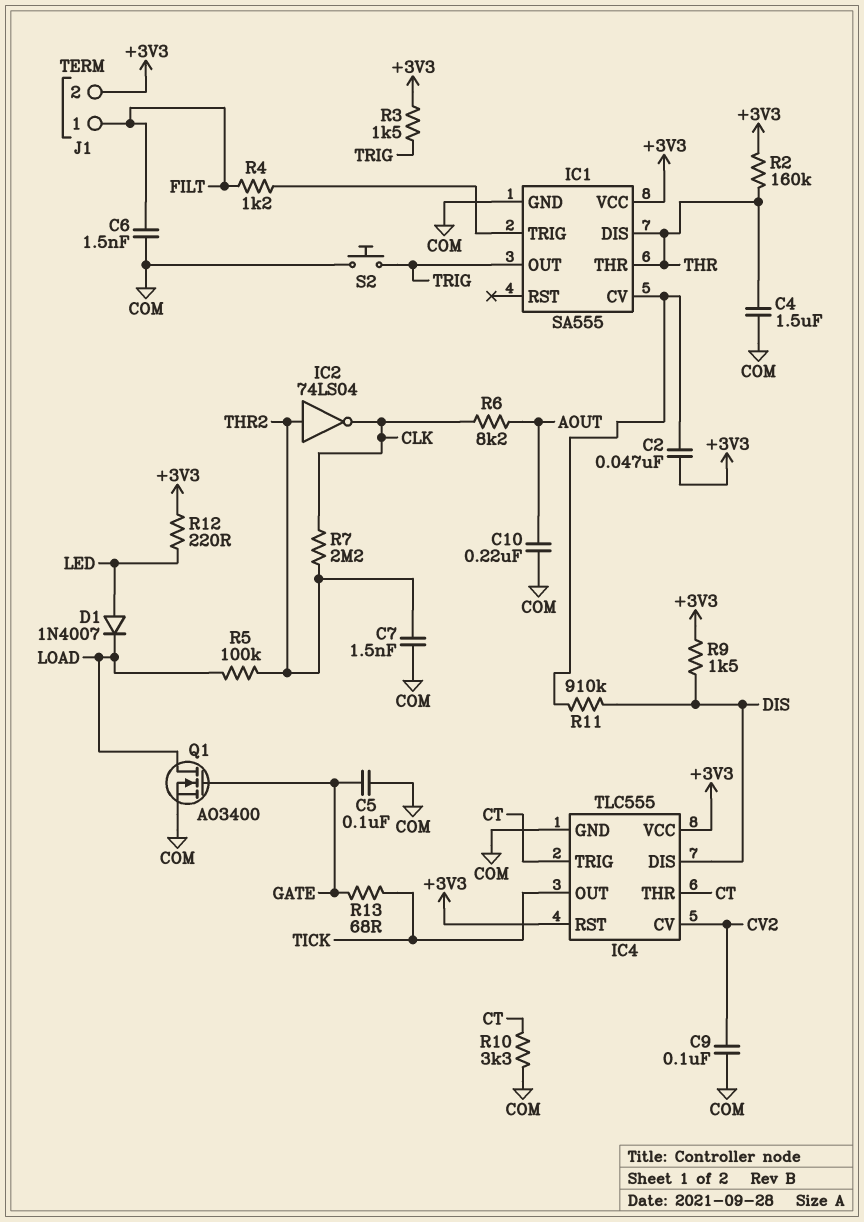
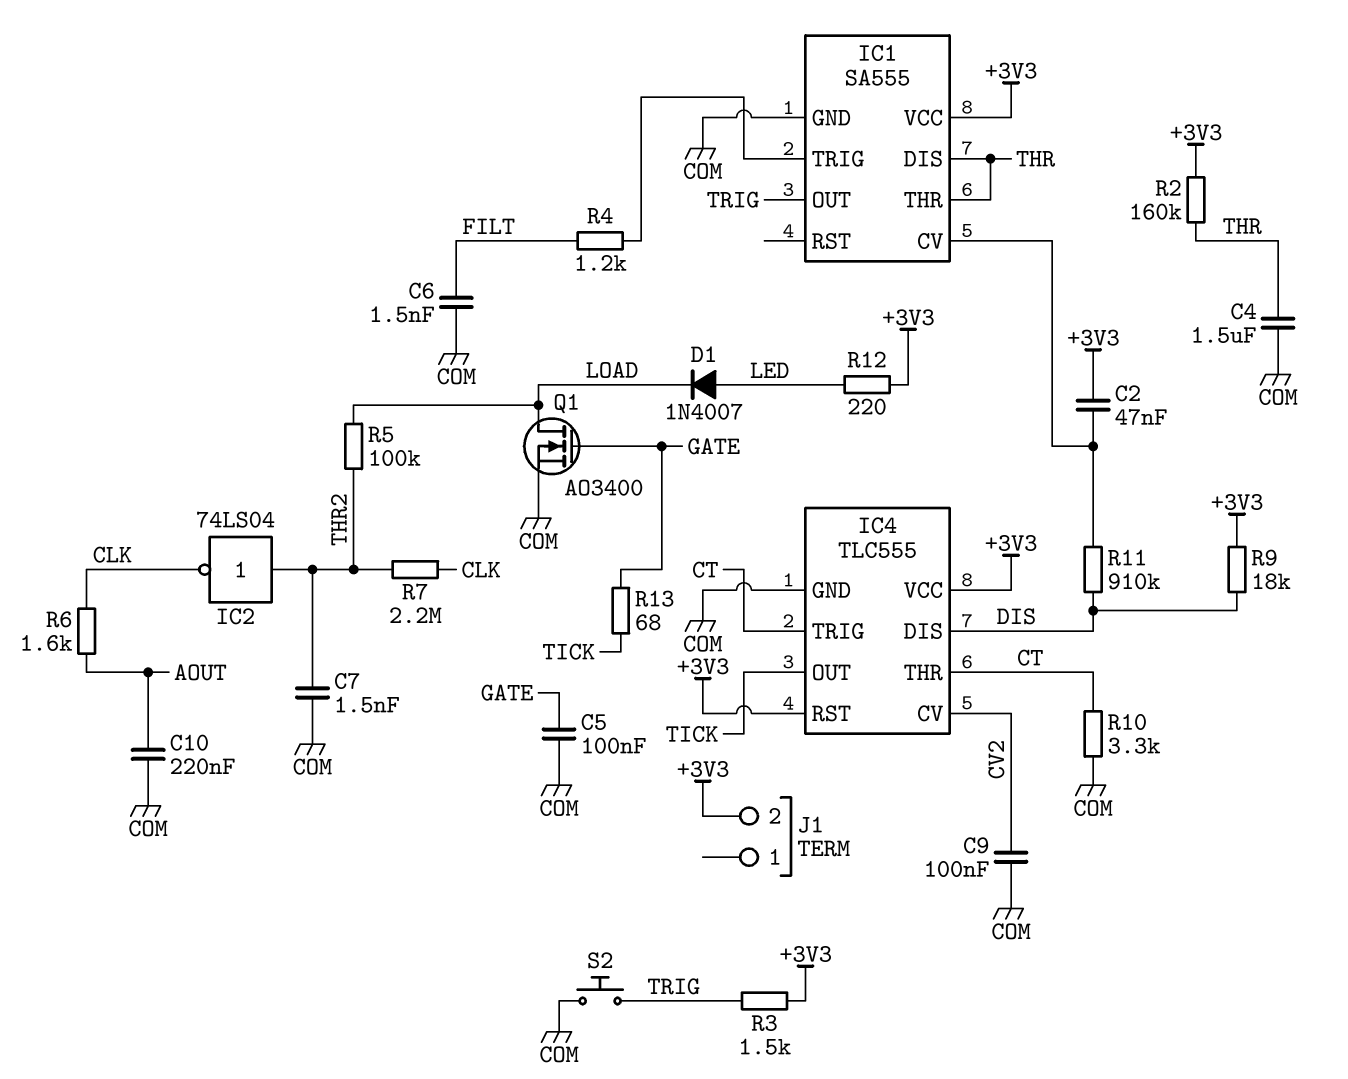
J1 pin 1: FILT -> none
R6: 8.2k (AOUT, CLK) -> 1.6k (AOUT, CLK)
R9: 1.5k (+3V3, DIS) -> 18k (+3V3, DIS)

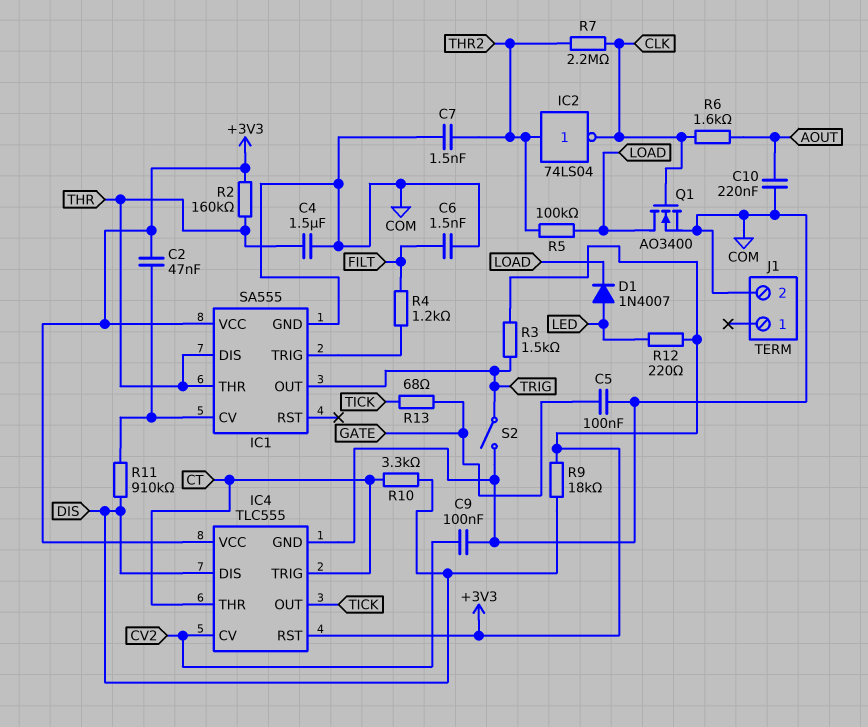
J1 pin 2: +3V3 -> COM
Q1: NMOS AO3400 (G GATE, D LOAD, S COM) -> NMOS AO3400 (G CLK, D LOAD, S COM)
R10: 3.3k (COM, CT) -> 3.3k (CT, DIS)
S2: button (COM, TRIG) -> switch (COM, TRIG)

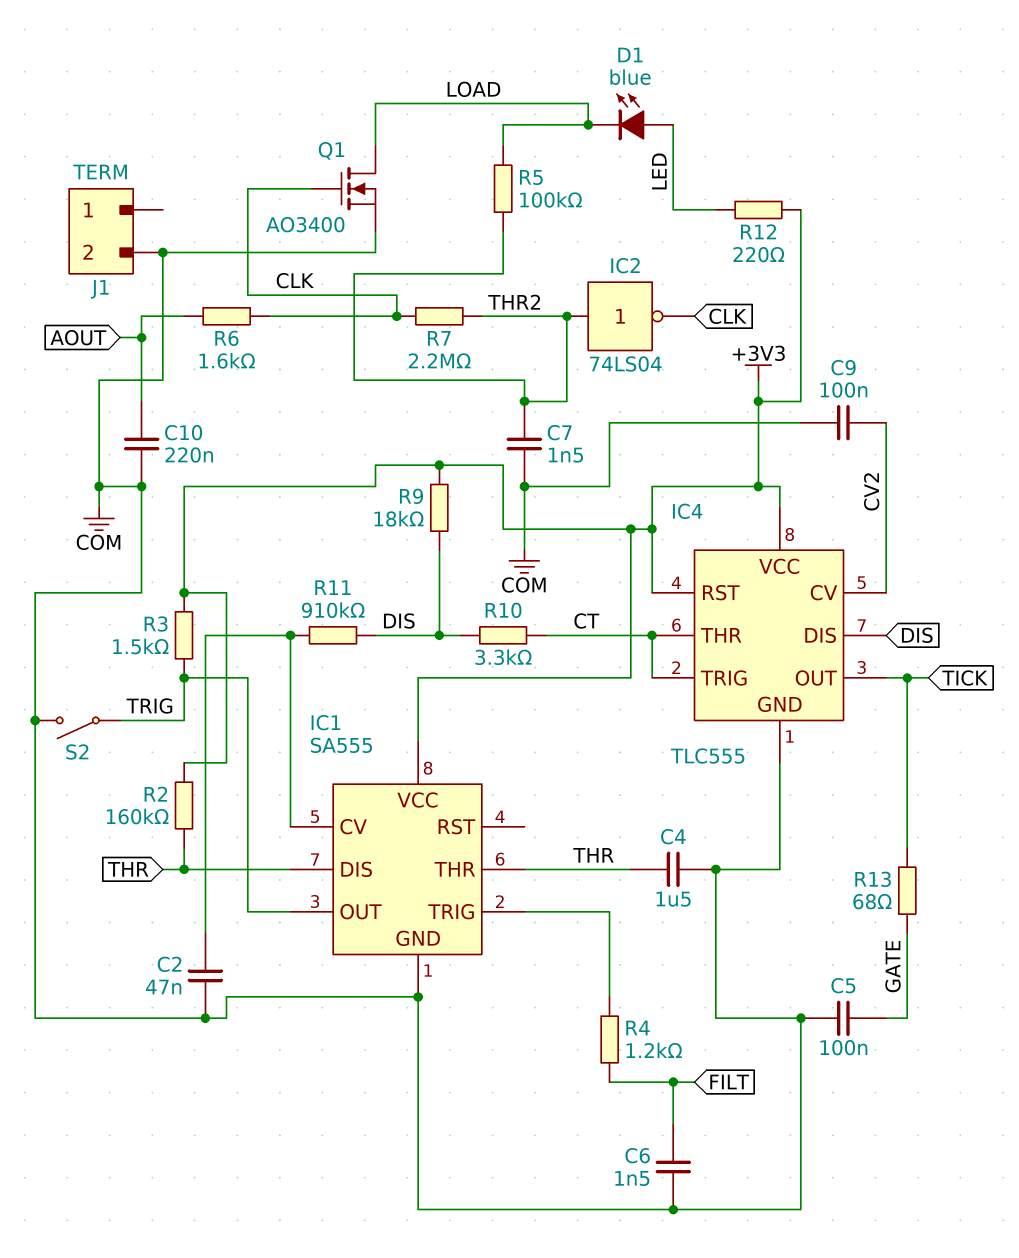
C2: 47nF (+3V3, IC1/CV) -> 47nF (COM, IC1/CV)
D1: diode 1N4007 (A LED, K LOAD) -> LED blue (A LED, K LOAD)

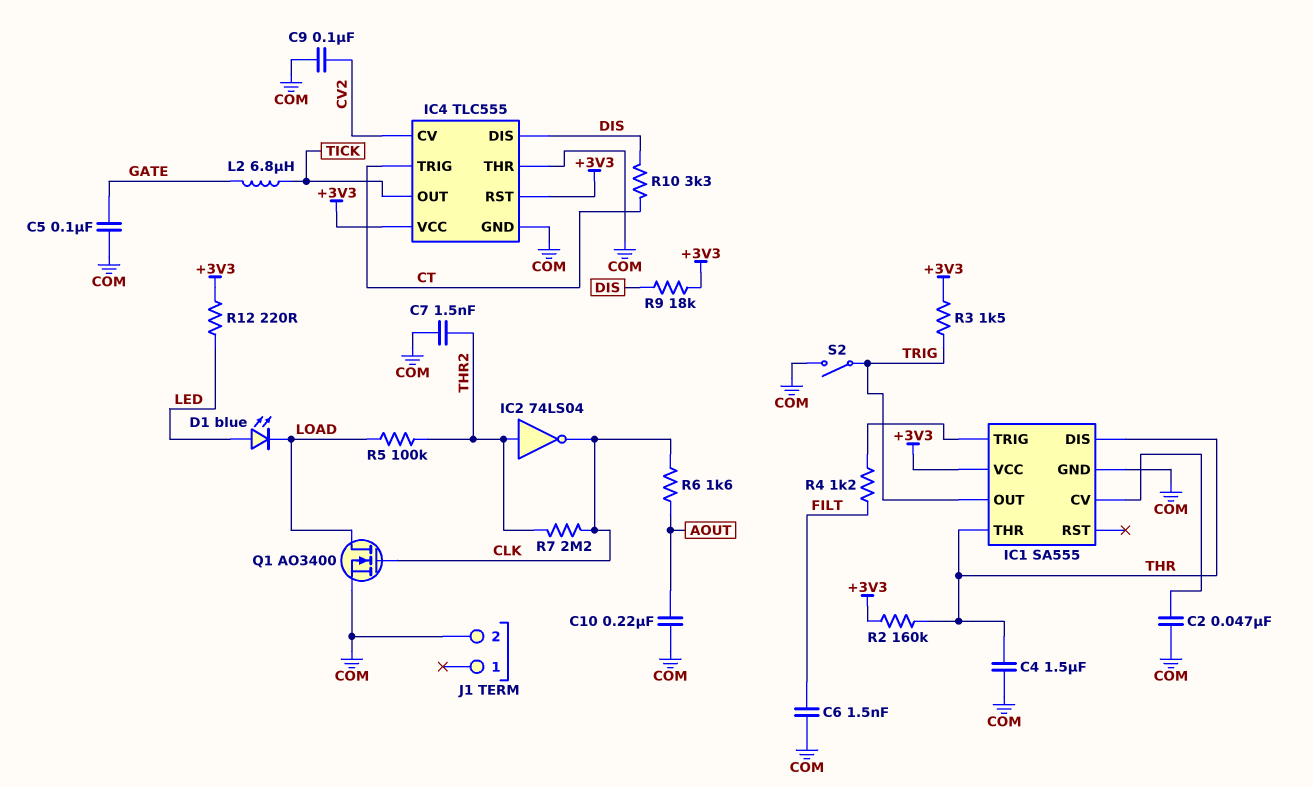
IC4 pin THR: CT -> COM
L2: none -> 6.8uH (GATE, TICK)
R11: 910k (DIS, IC1/CV) -> none
R13: 68 (GATE, TICK) -> none

